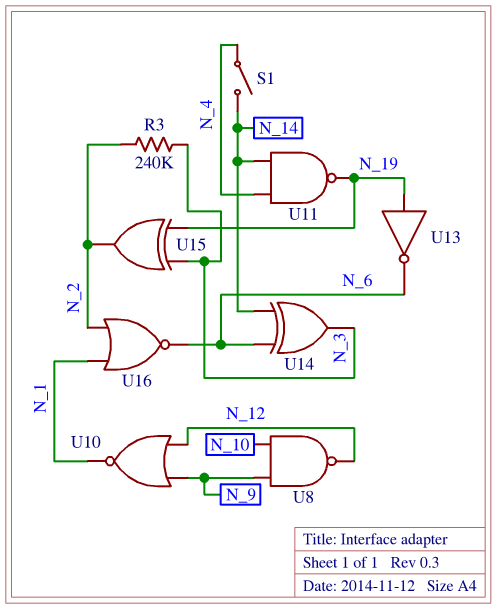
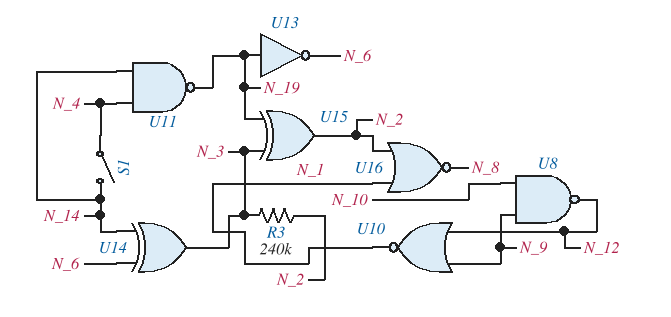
U16: NOR (in N_1, in N_2, out N_6) -> NOR (in N_1, in N_2, out N_8)

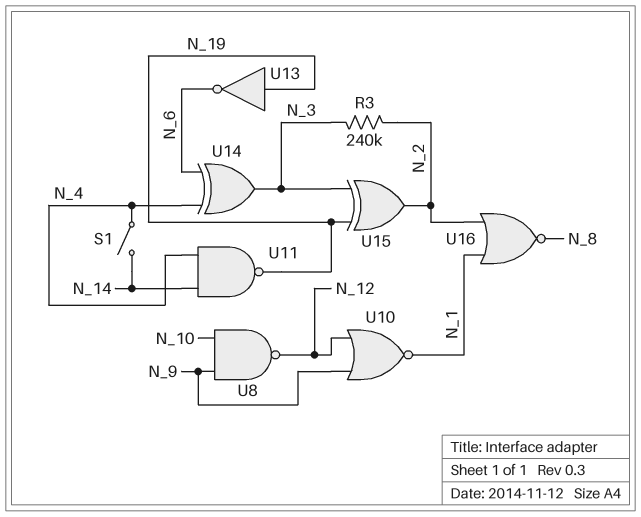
U14: XOR (in N_6, in N_14, out N_3) -> XOR (in N_4, in N_6, out N_3)

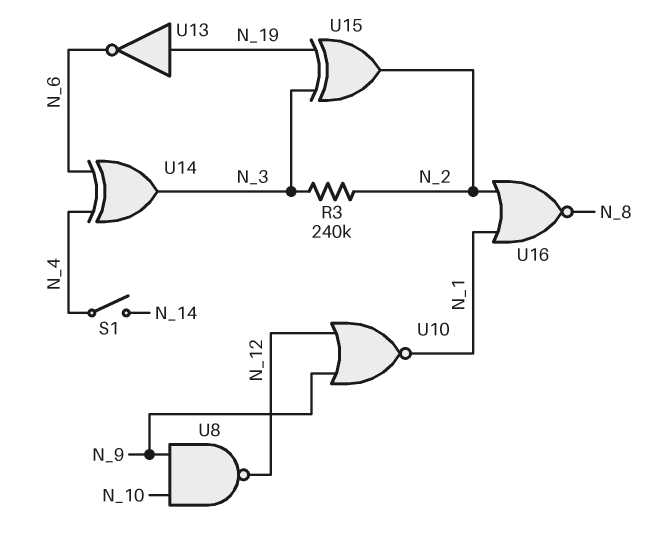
U11: NAND (in N_4, in N_14, out N_19) -> none

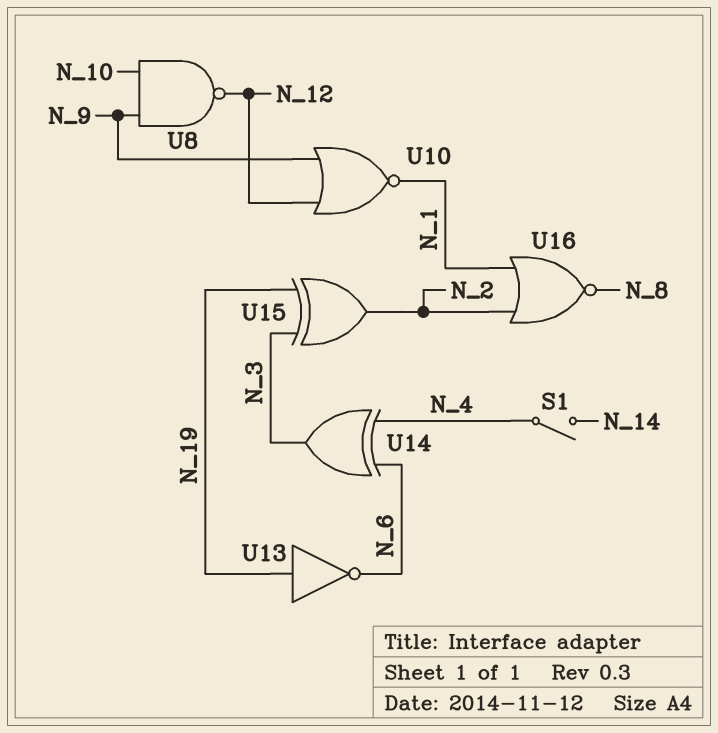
R3: 240k (N_2, N_3) -> none

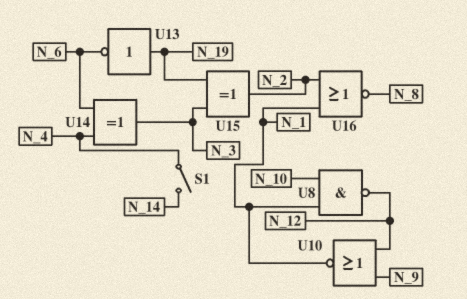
U8: NAND (in N_9, in N_10, out N_12) -> NAND (in N_1, in N_10, out N_12)

